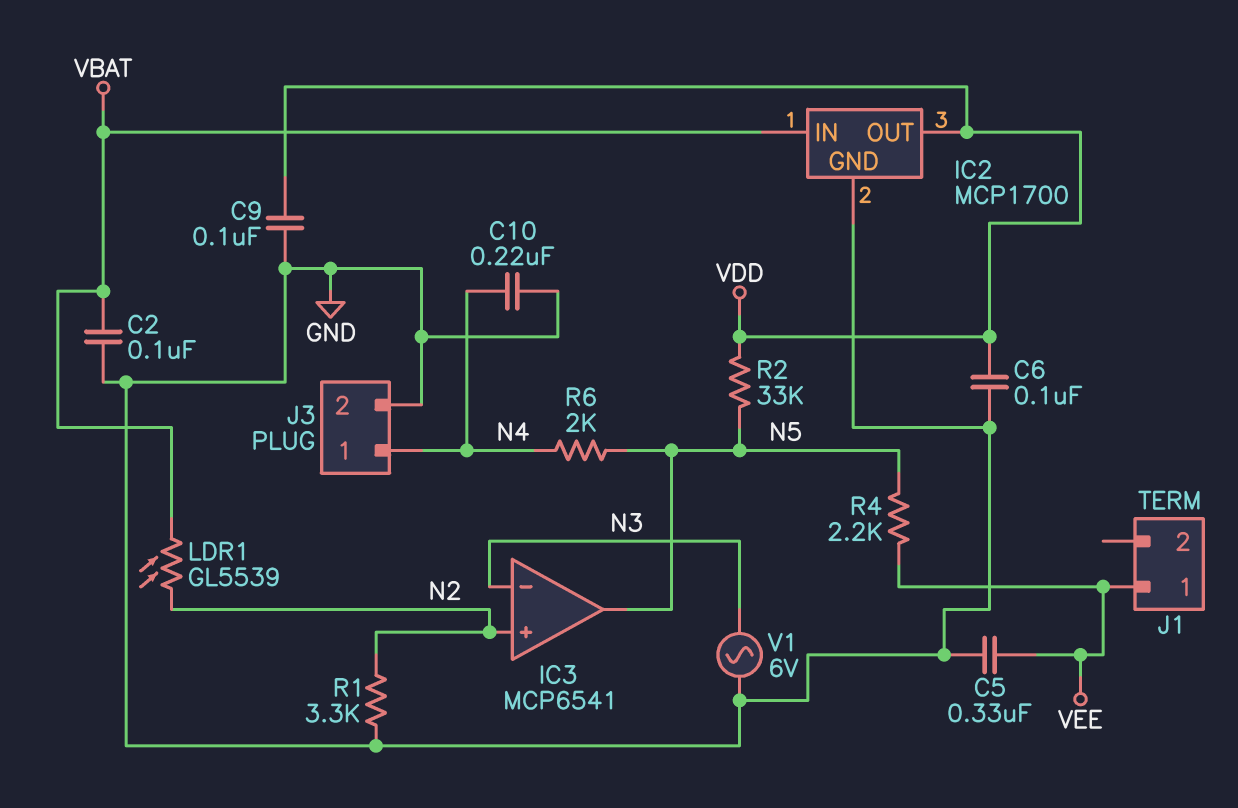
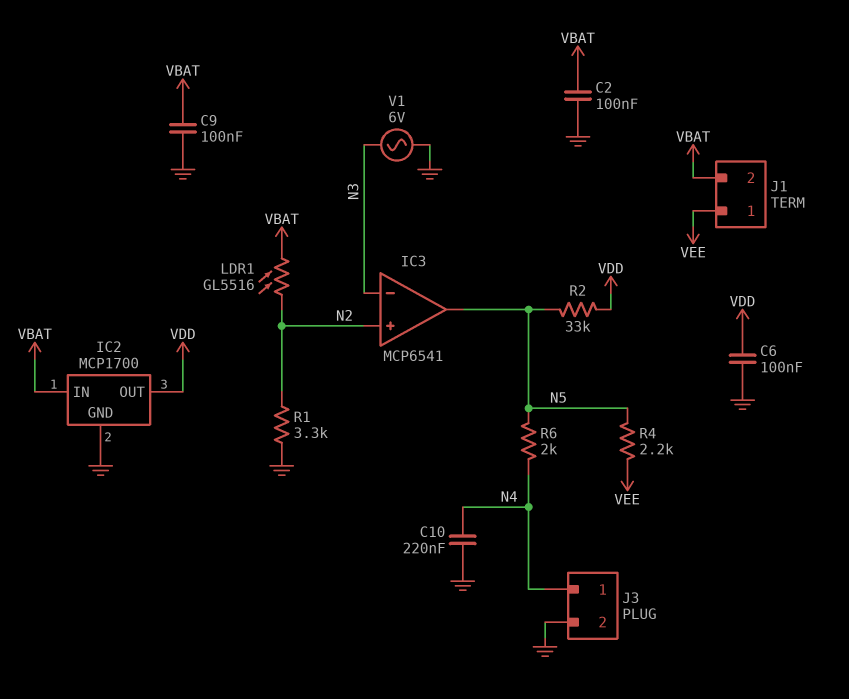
C5: 330nF (GND, VEE) -> none
C9: 100nF (GND, VDD) -> 100nF (GND, VBAT)
J1 pin 2: none -> VBAT
LDR1: GL5539 (N2, VBAT) -> GL5516 (N2, VBAT)

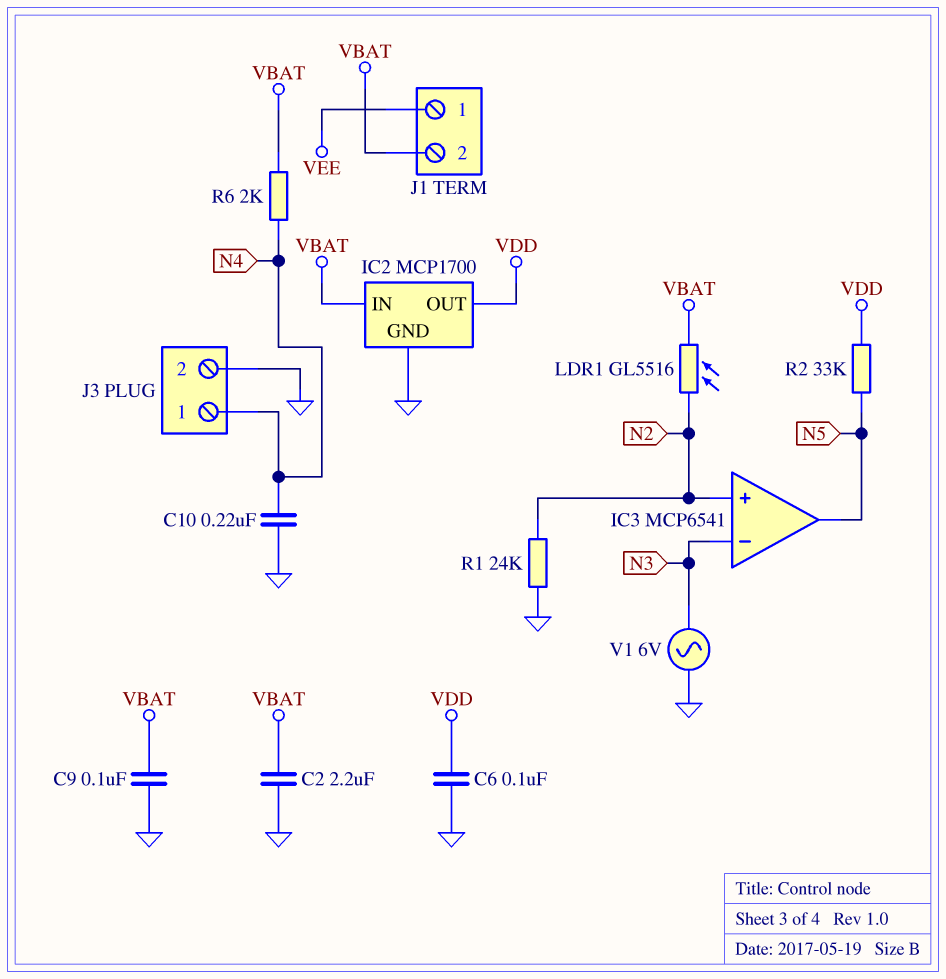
C2: 100nF (GND, VBAT) -> 2.2uF (GND, VBAT)
R1: 3.3k (GND, N2) -> 24k (GND, N2)
R4: 2.2k (N5, VEE) -> none
R6: 2k (N4, N5) -> 2k (N4, VBAT)

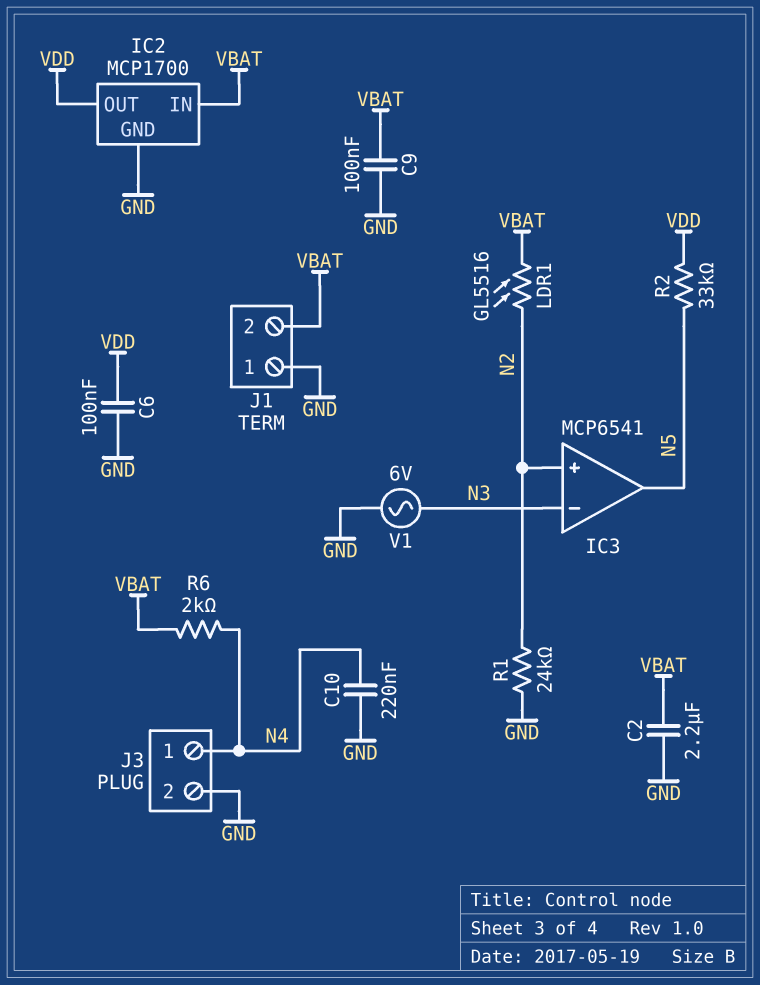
J1 pin 1: VEE -> GND

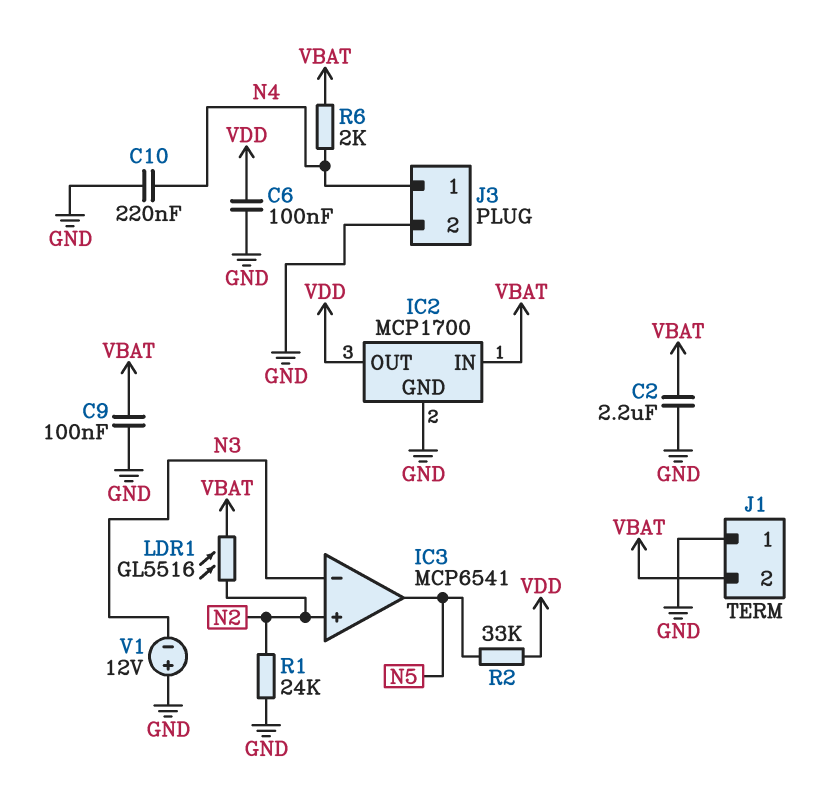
V1: AC 6V (GND, N3) -> 12V (plus GND, minus N3)

